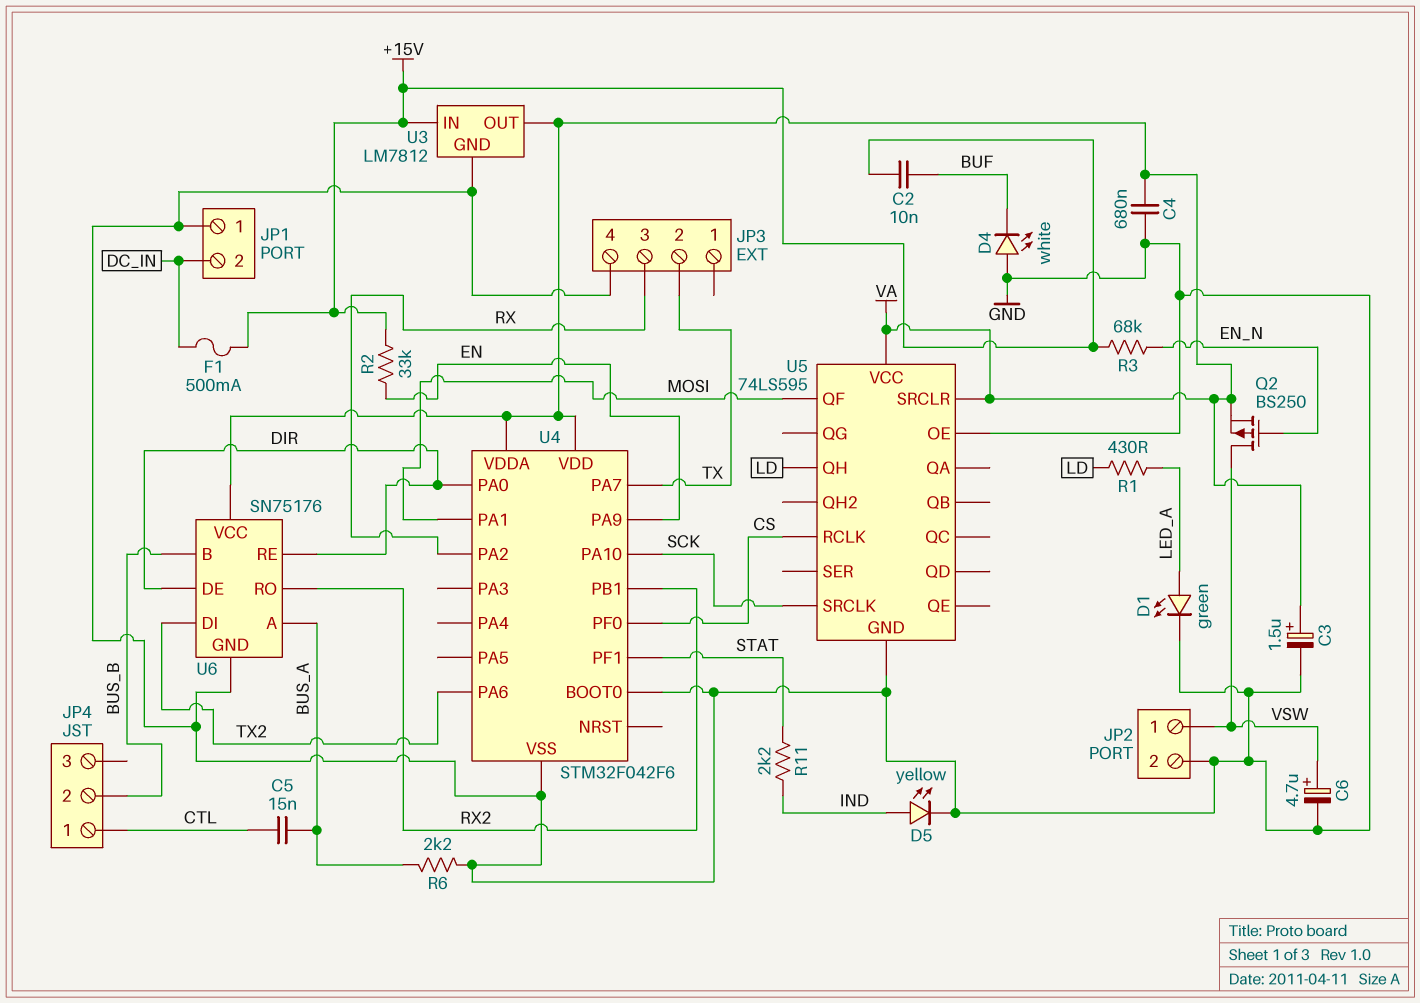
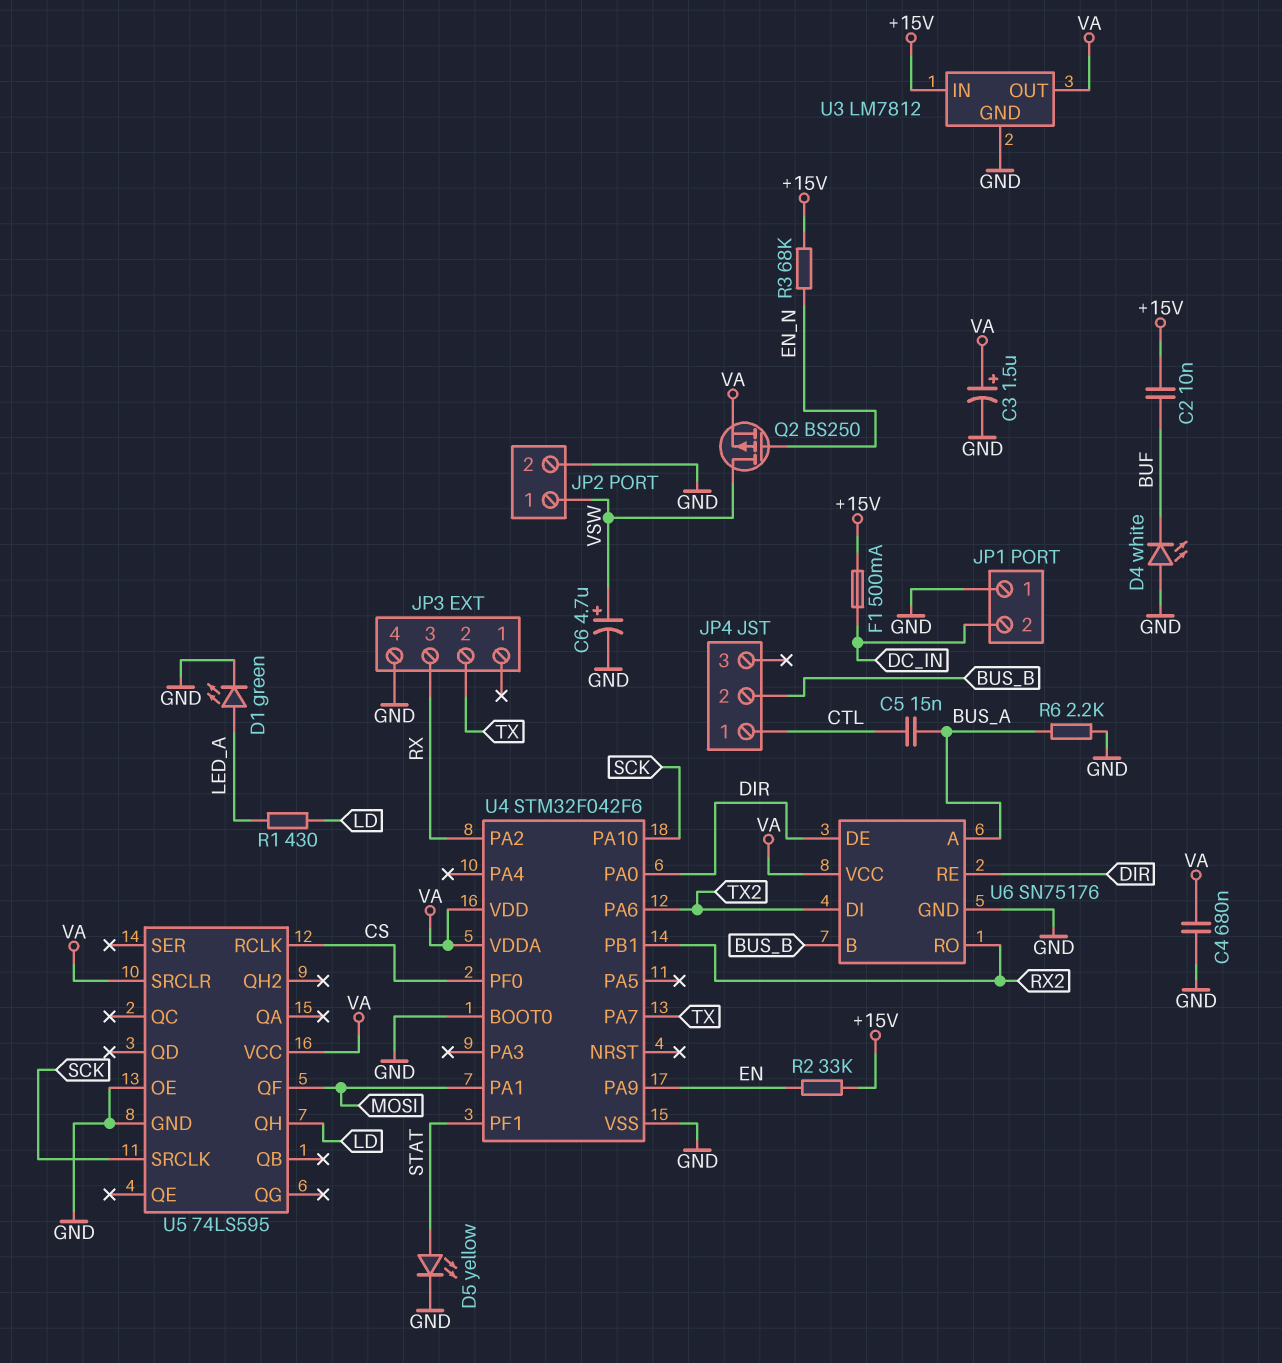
D5: LED yellow (A IND, K GND) -> LED yellow (A STAT, K GND)
R11: 2.2k (IND, STAT) -> none

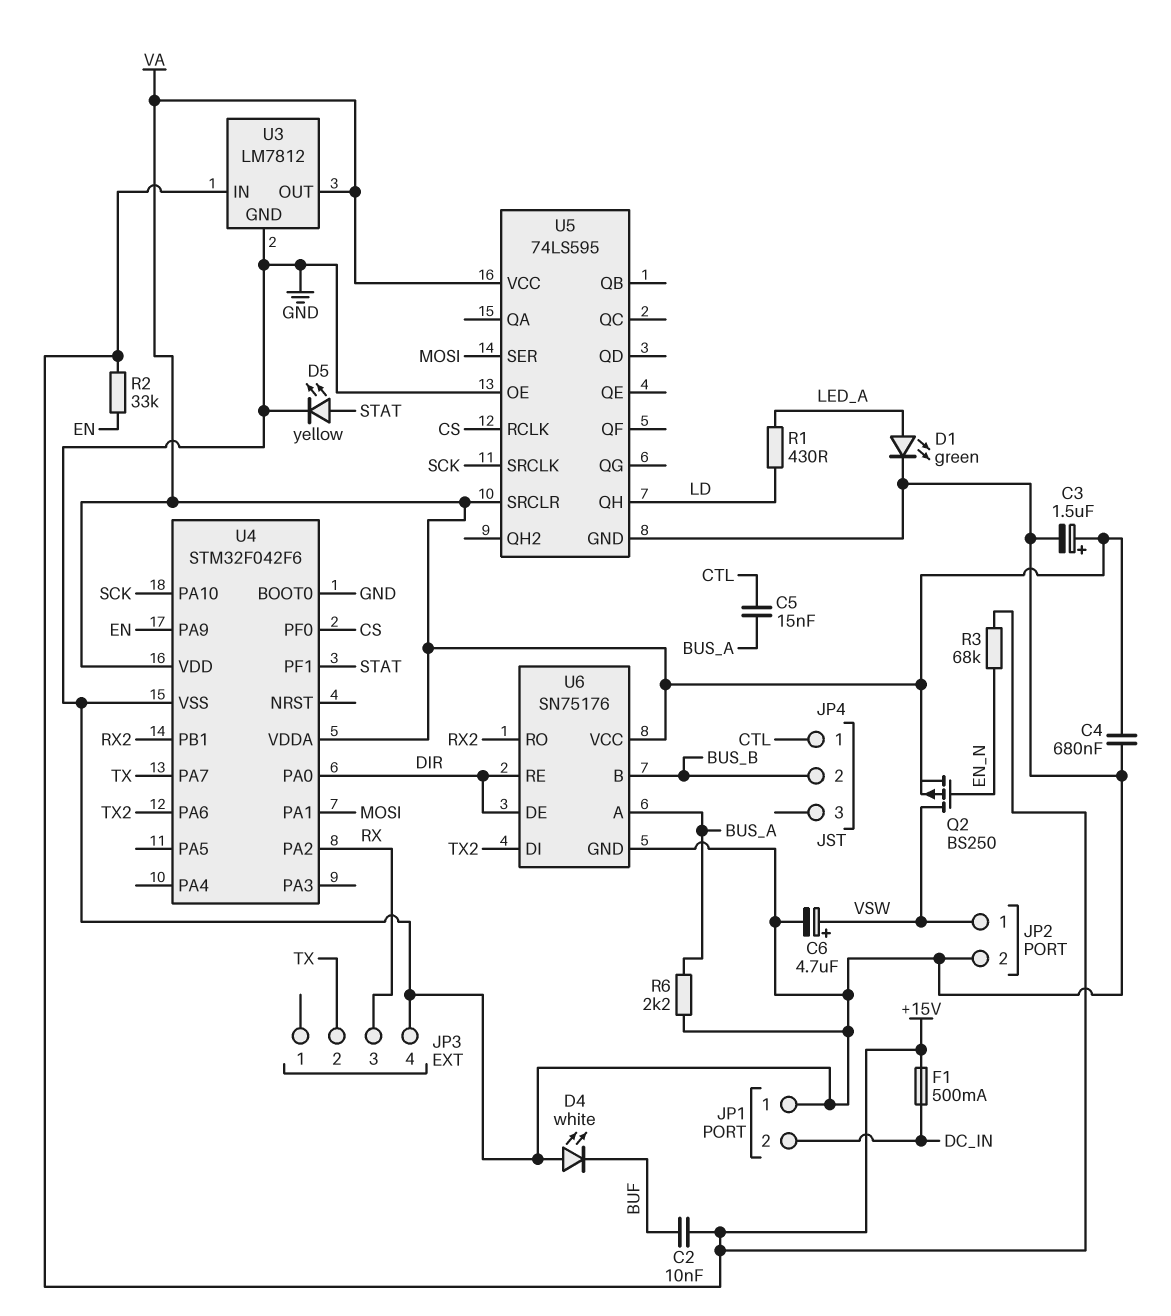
U5 pin QF: MOSI -> none
U5 pin SER: none -> MOSI

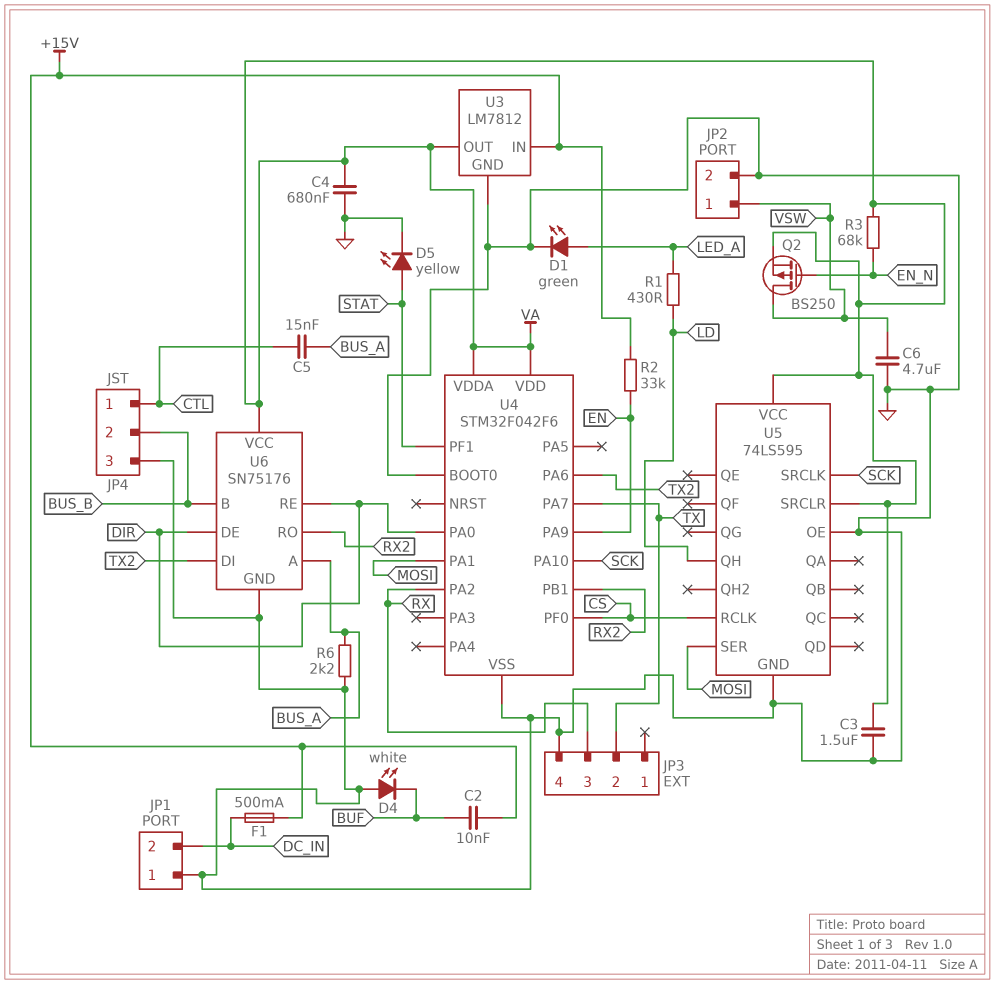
C3: 1.5uF (plus VA, minus GND) -> 1.5uF (GND, VA)
C6: 4.7uF (plus VSW, minus GND) -> 4.7uF (GND, VSW)
JP4 pin 3: none -> GND
R3: 68k (+15V, EN_N) -> 68k (EN_N, VA)

